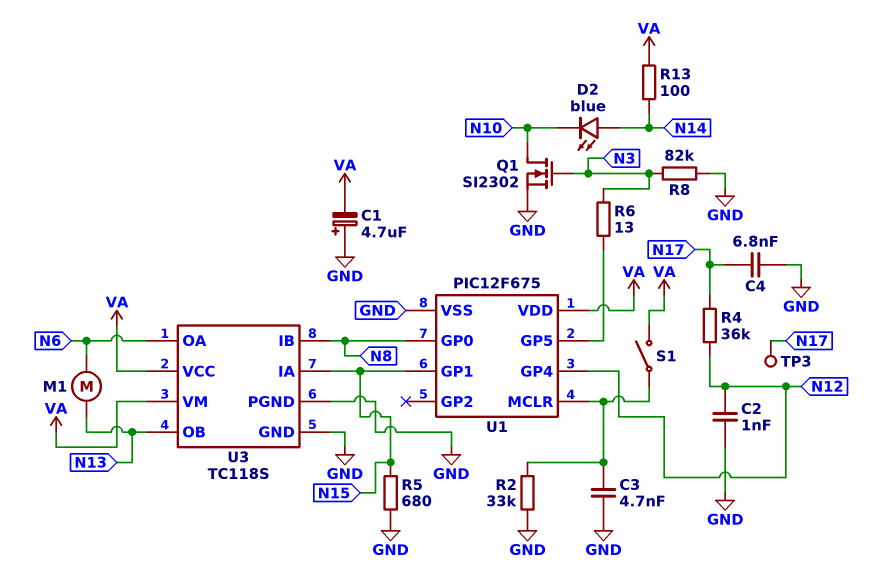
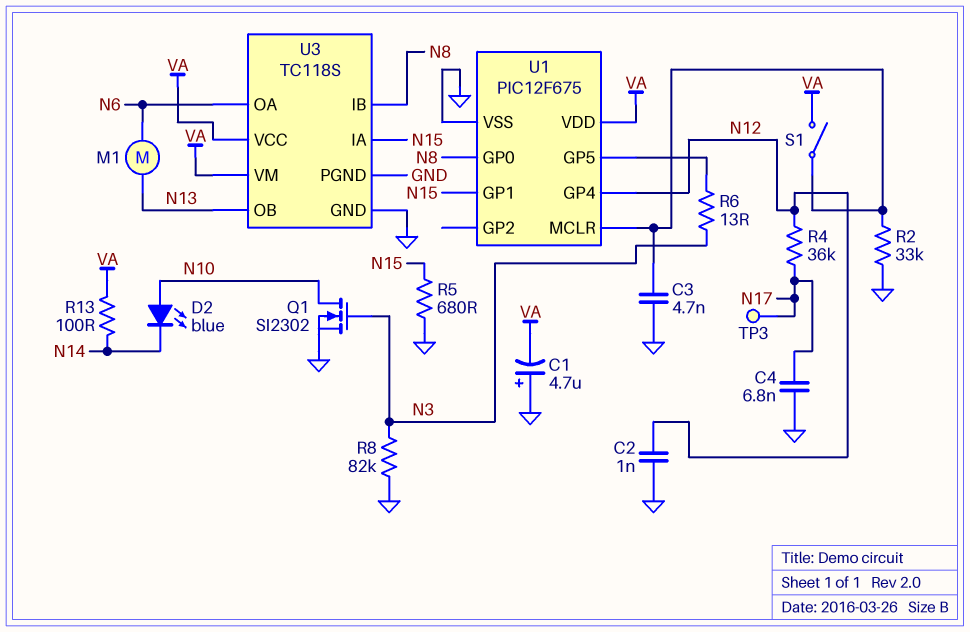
D2: LED blue (A N14, K N10) -> LED blue (A N10, K N14)

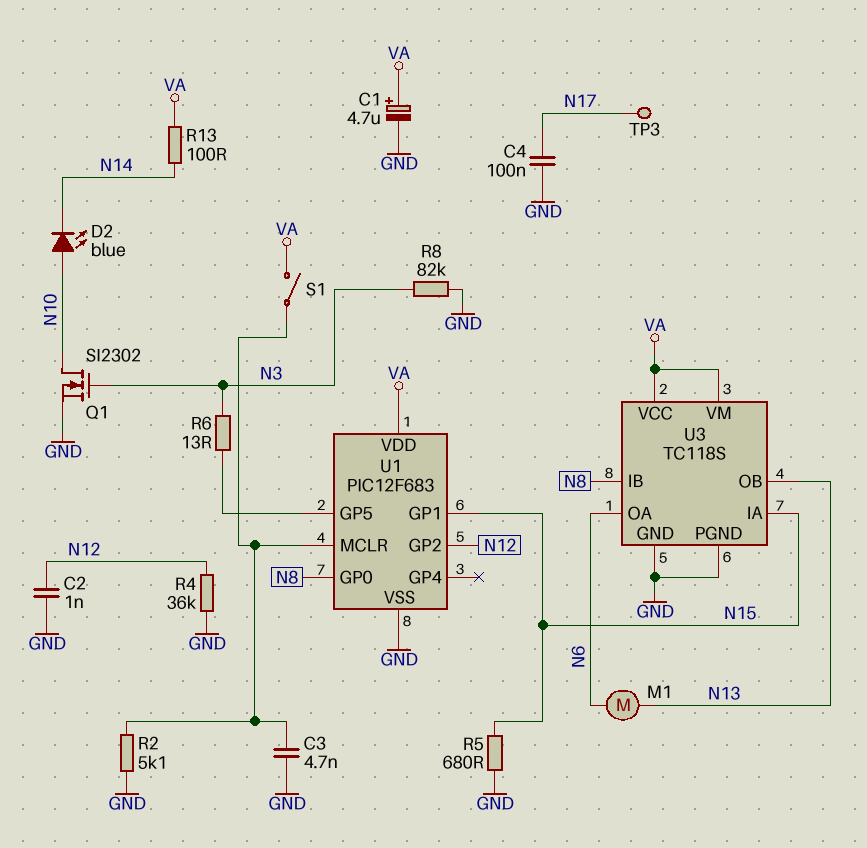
C1: 4.7uF (plus GND, minus VA) -> 4.7uF (plus VA, minus GND)
C4: 6.8nF (GND, N17) -> 100nF (GND, N17)
R2: 33k (GND, U1/MCLR) -> 5.1k (GND, U1/MCLR)
R4: 36k (N12, N17) -> 36k (GND, N12)
U1: PIC12F675 -> PIC12F683
U1 pin GP2: none -> N12
U1 pin GP4: N12 -> none

